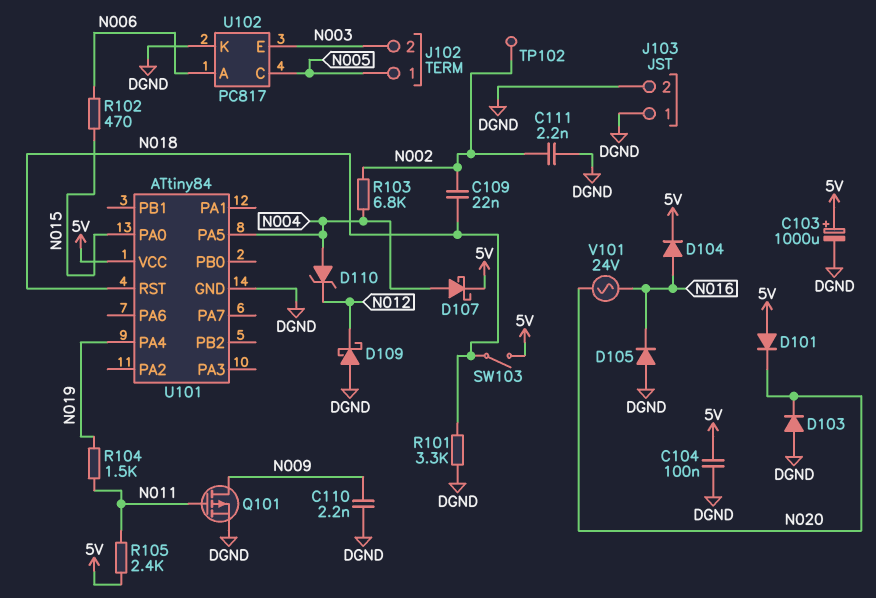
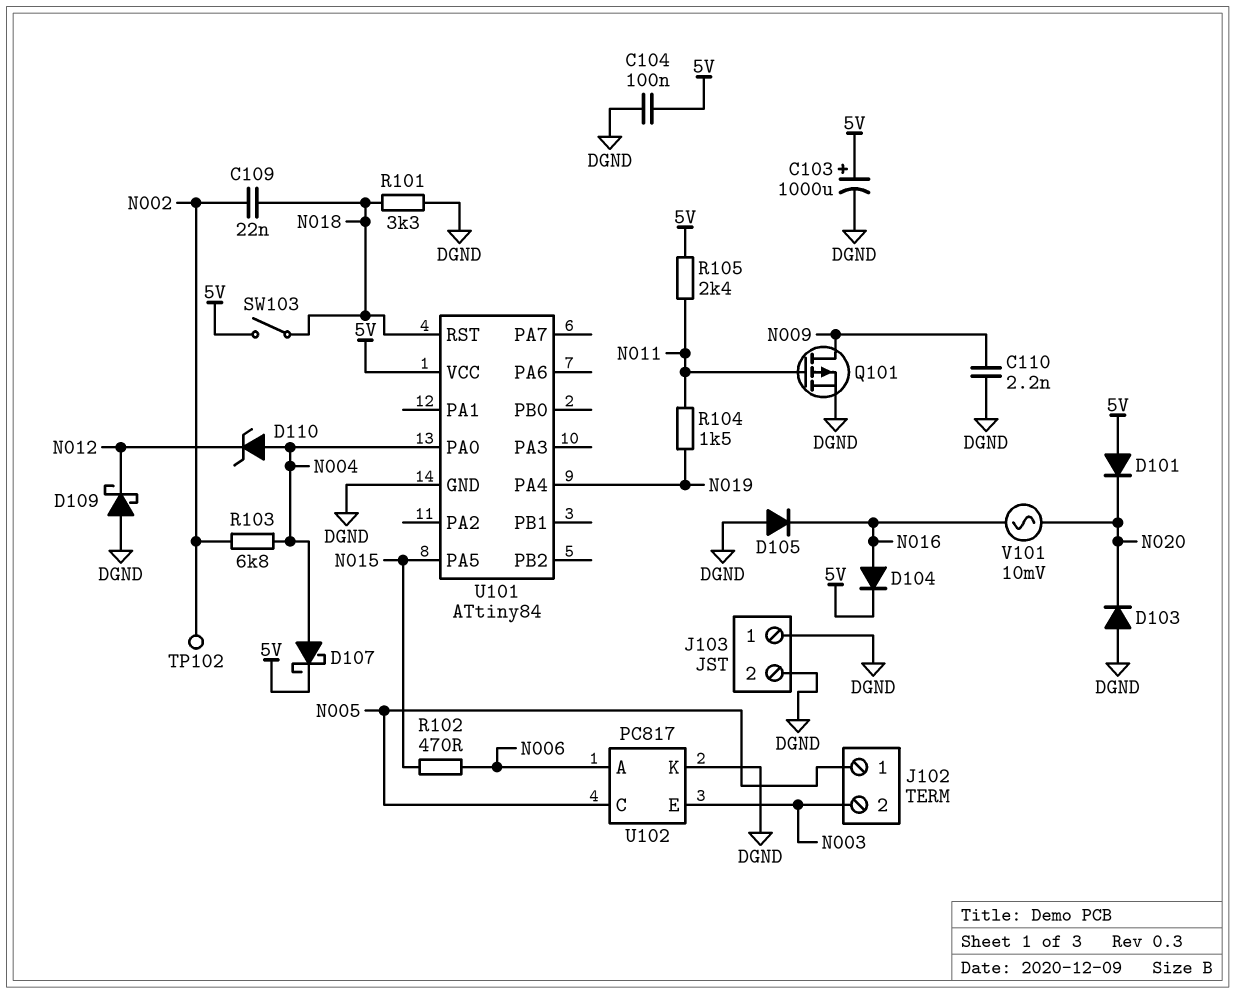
C111: 2.2nF (DGND, N002) -> none
U101 pin PA0: N015 -> N004
U101 pin PA5: N004 -> N015
V101: AC 24V (N016, N020) -> AC 10mV (N016, N020)

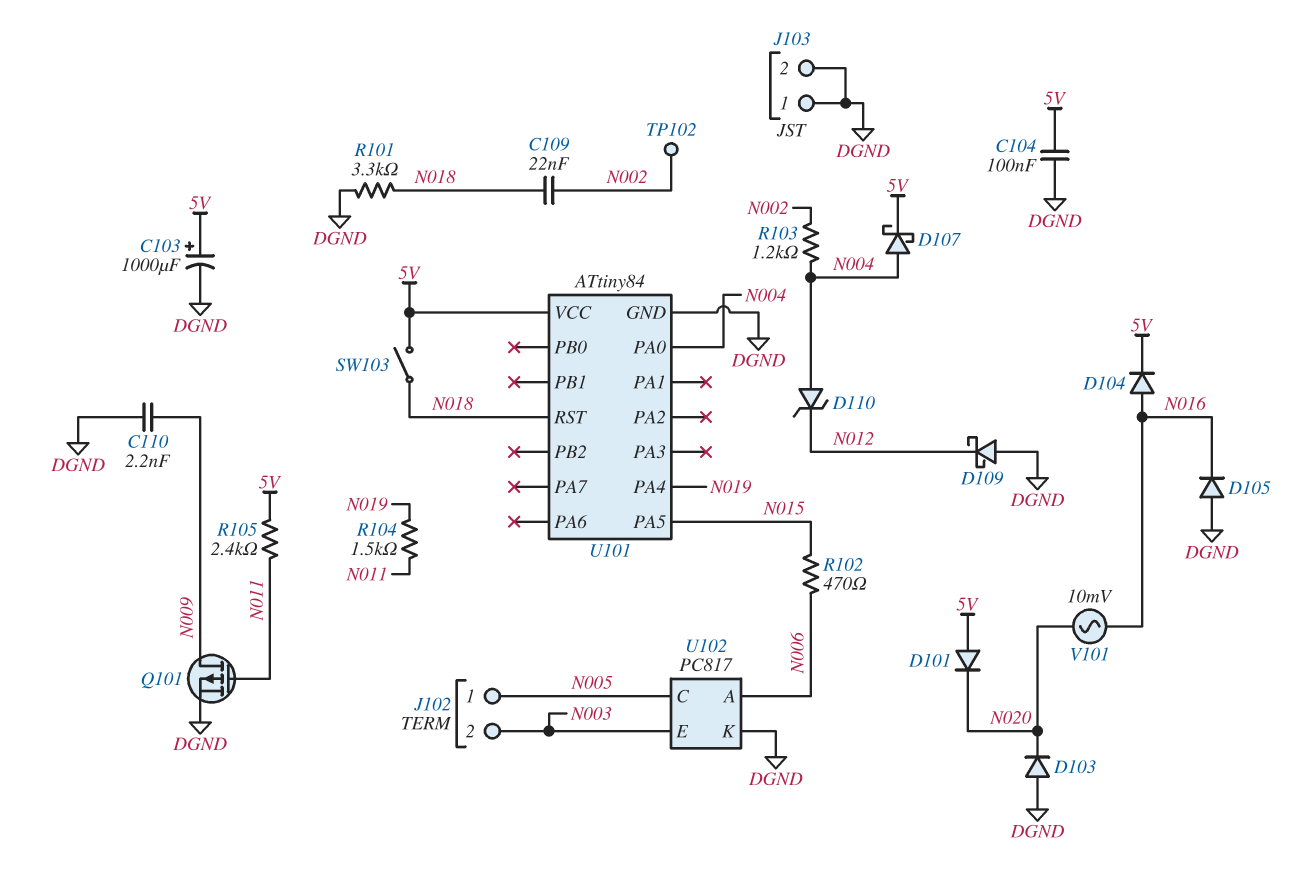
R103: 6.8k (N002, N004) -> 1.2k (N002, N004)

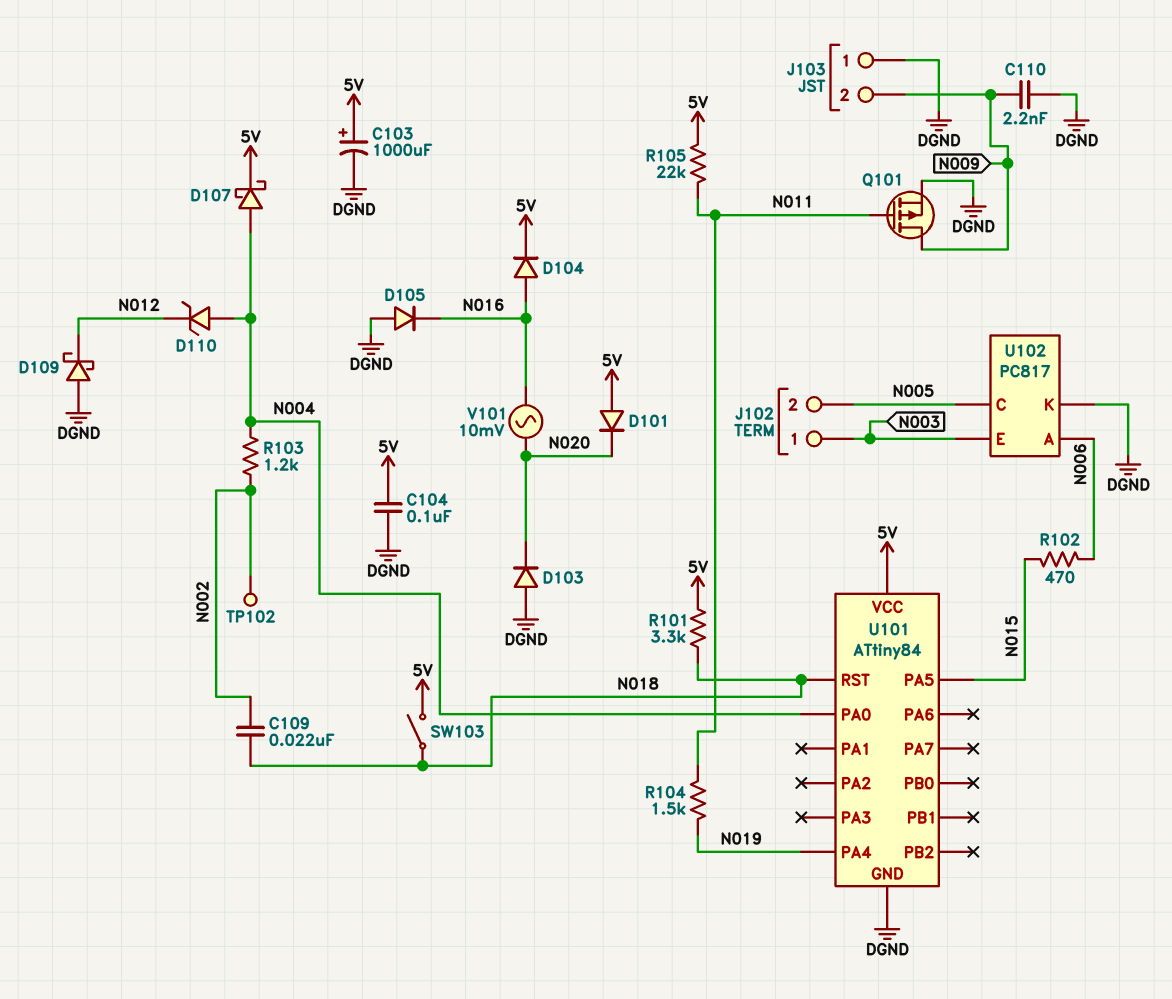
J102 pin 1: N005 -> N003
J102 pin 2: N003 -> N005
J103 pin 2: DGND -> N009
R101: 3.3k (DGND, N018) -> 3.3k (5V, N018)
R105: 2.4k (5V, N011) -> 22k (5V, N011)

